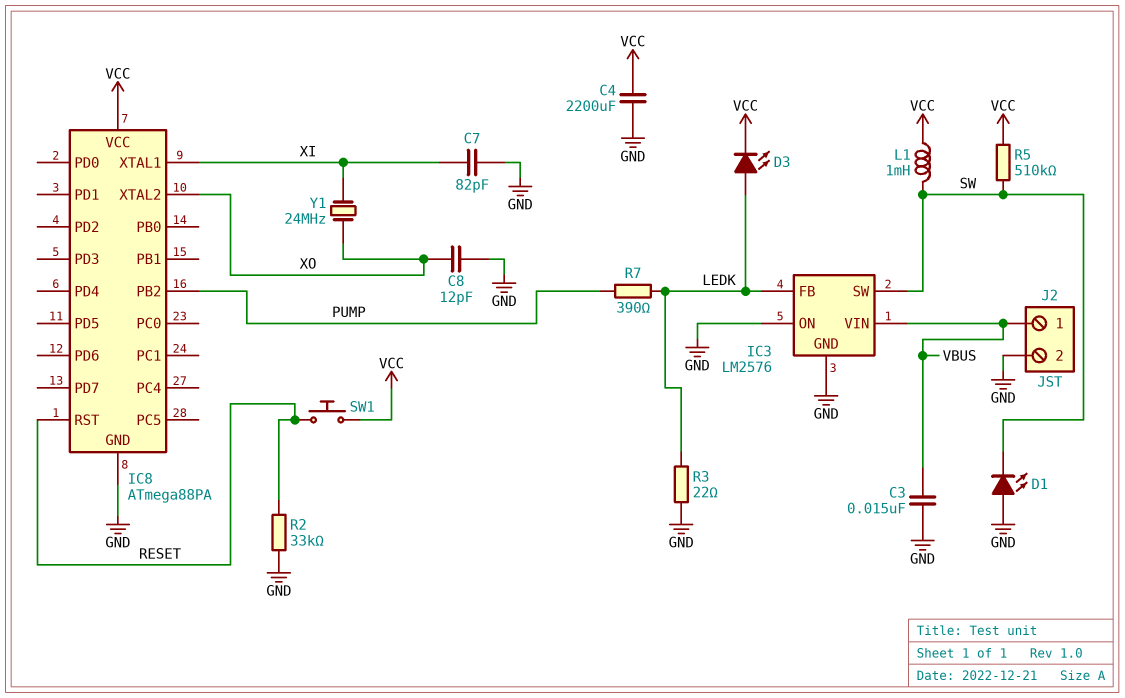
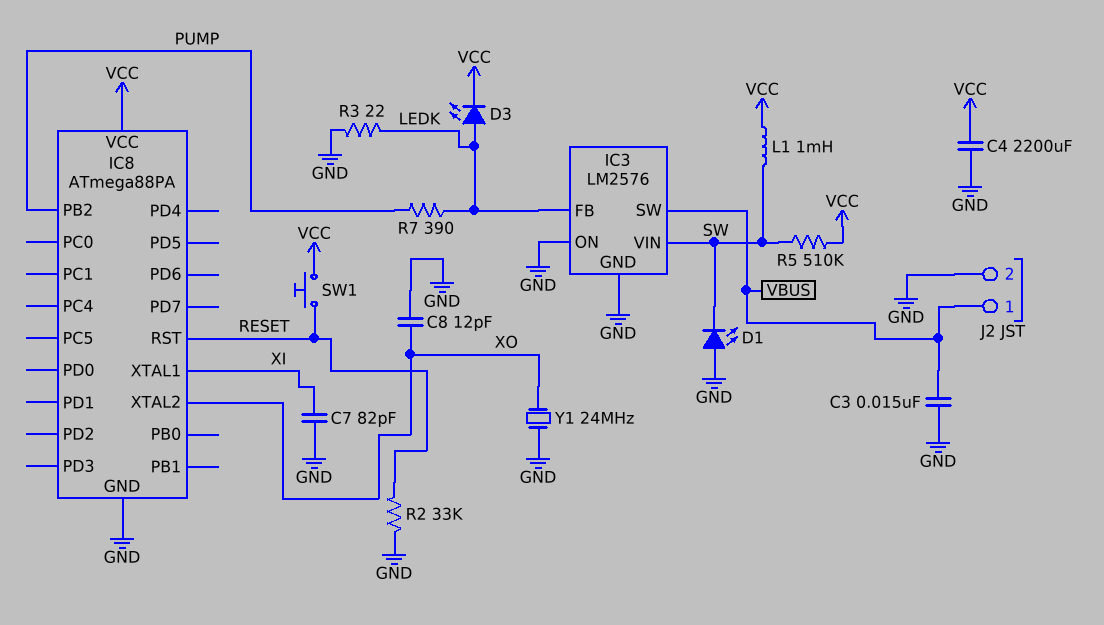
IC3 pin SW: SW -> VBUS
IC3 pin VIN: VBUS -> SW
Y1: 24MHz (XI, XO) -> 24MHz (GND, XO)

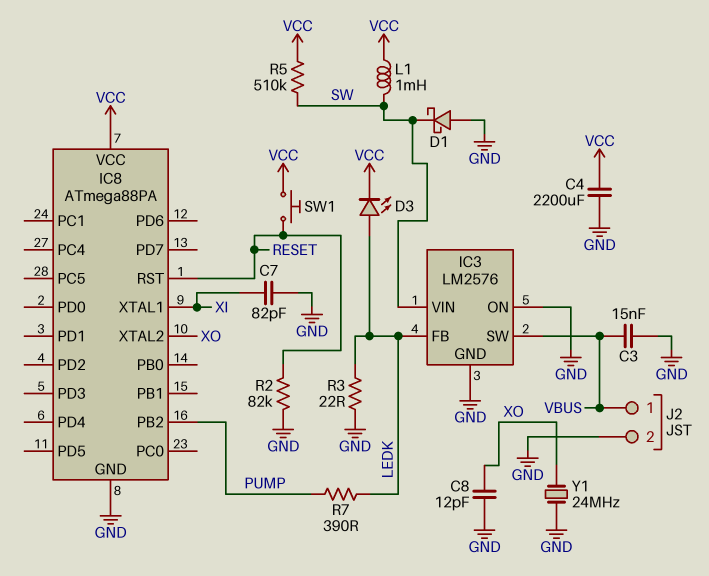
D1: LED (A GND, K SW) -> schottky (A GND, K SW)
R2: 33k (GND, RESET) -> 82k (GND, RESET)

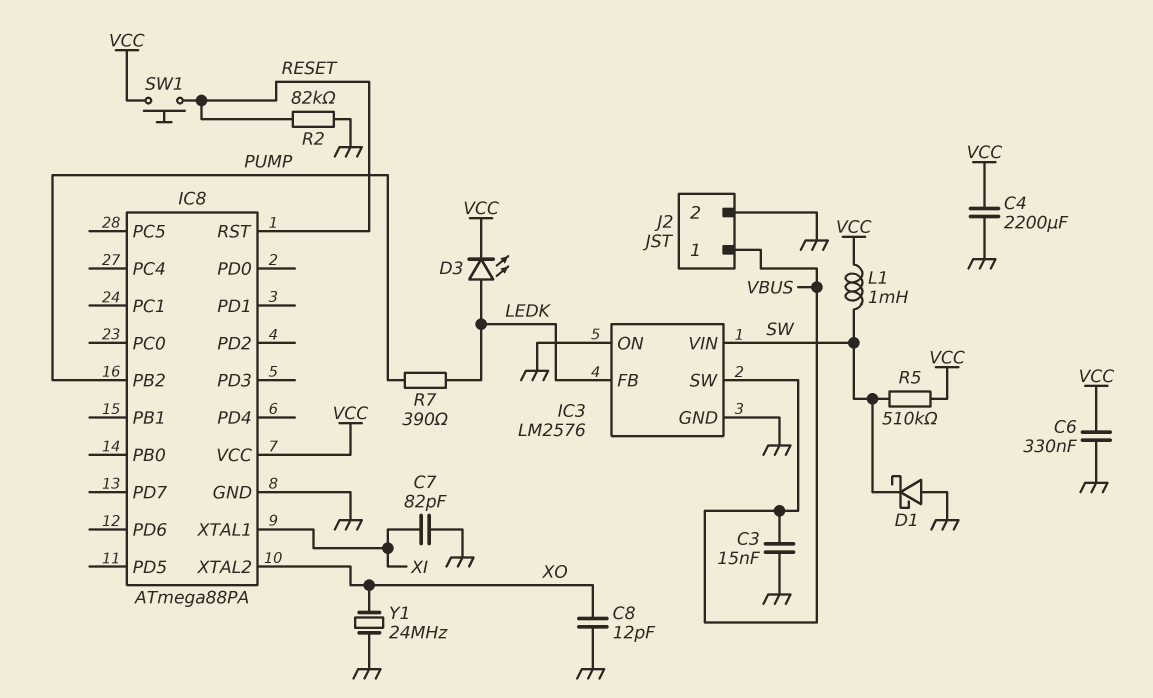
C6: none -> 330nF (GND, VCC)
R3: 22 (GND, LEDK) -> none

